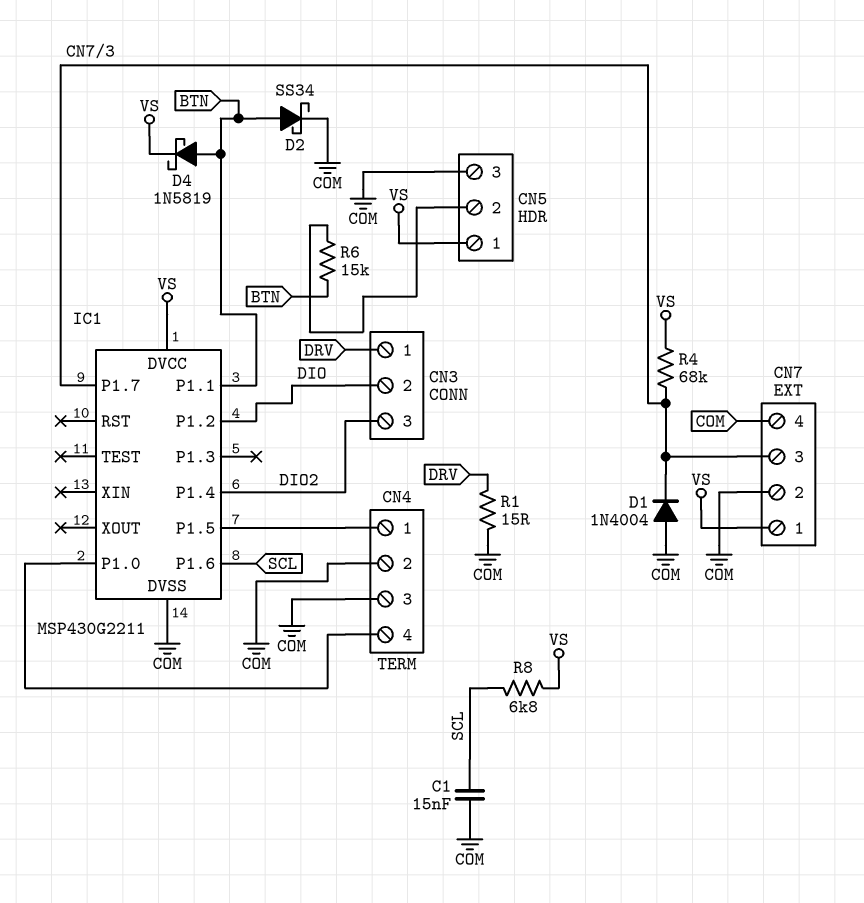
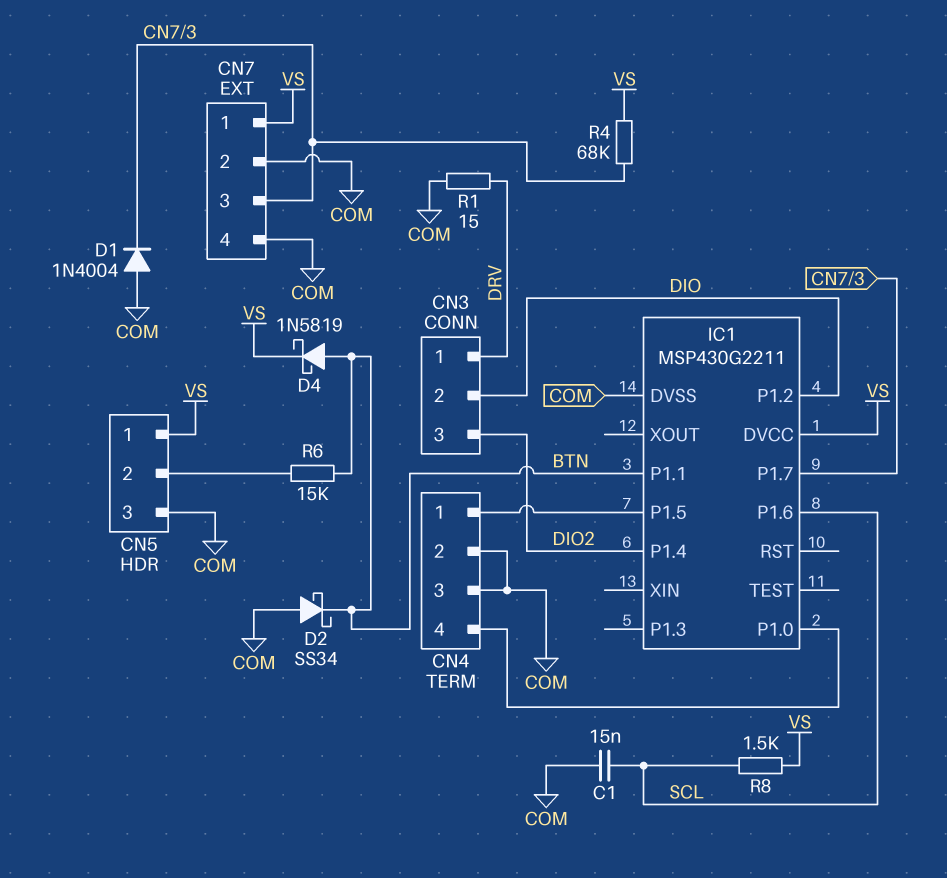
D2: schottky SS34 (A BTN, K COM) -> schottky SS34 (A COM, K BTN)
R8: 6.8k (SCL, VS) -> 1.5k (SCL, VS)

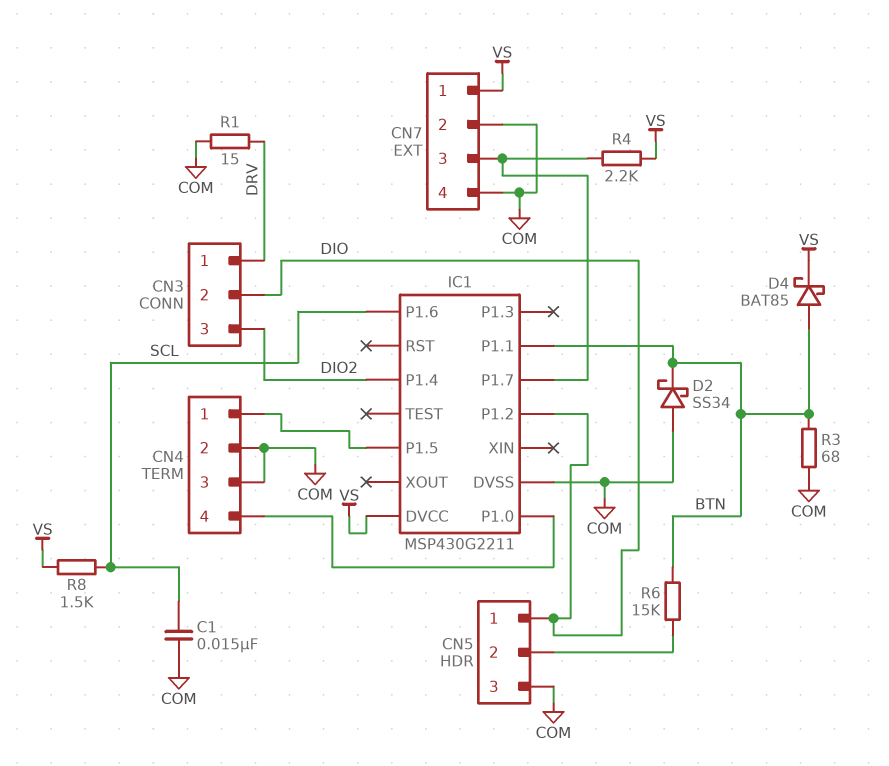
CN5 pin 1: VS -> DIO
D1: diode 1N4004 (A COM, K CN7/3) -> none
D4: schottky 1N5819 (A BTN, K VS) -> schottky BAT85 (A BTN, K VS)
R3: none -> 68 (BTN, COM)
R4: 68k (CN7/3, VS) -> 2.2k (CN7/3, VS)

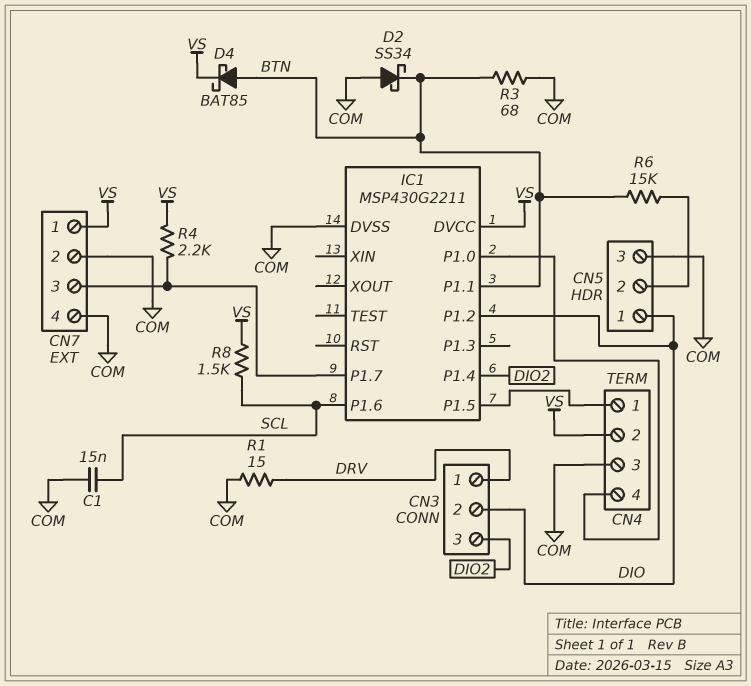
CN4 pin 2: COM -> VS

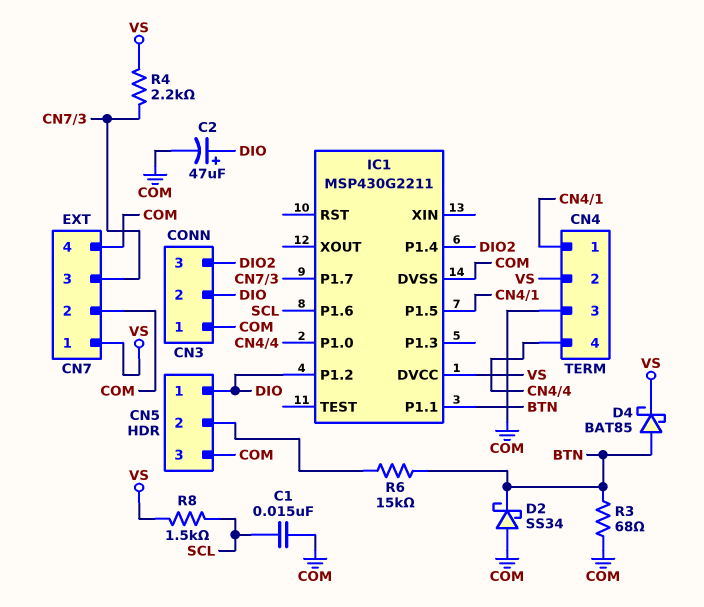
C2: none -> 47uF (plus DIO, minus COM)
CN3 pin 1: DRV -> COM
R1: 15 (COM, DRV) -> none

